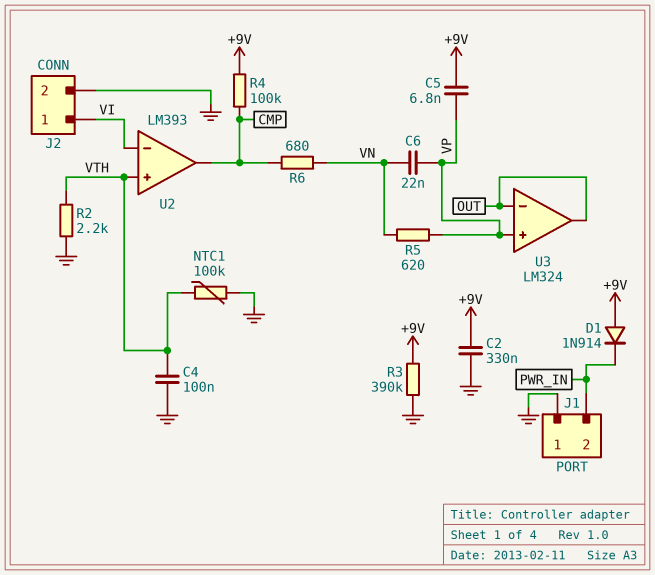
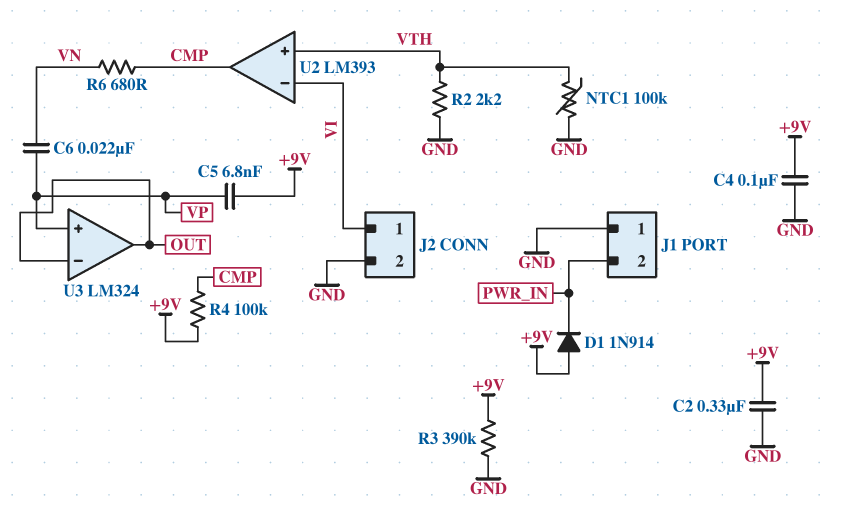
C4: 100nF (GND, VTH) -> 100nF (+9V, GND)
R5: 620 (VN, VP) -> none

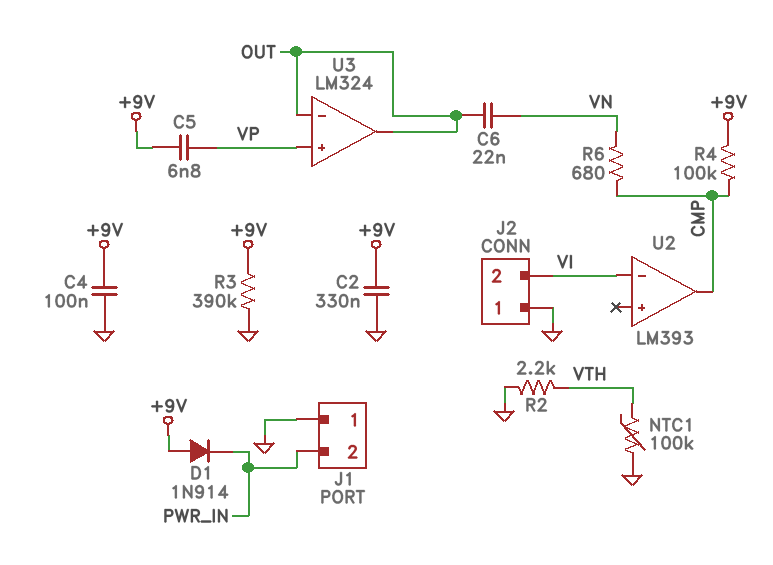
C6: 22nF (VN, VP) -> 22nF (OUT, VN)
J2 pin 1: VI -> GND
J2 pin 2: GND -> VI
U2 pin in+: VTH -> none

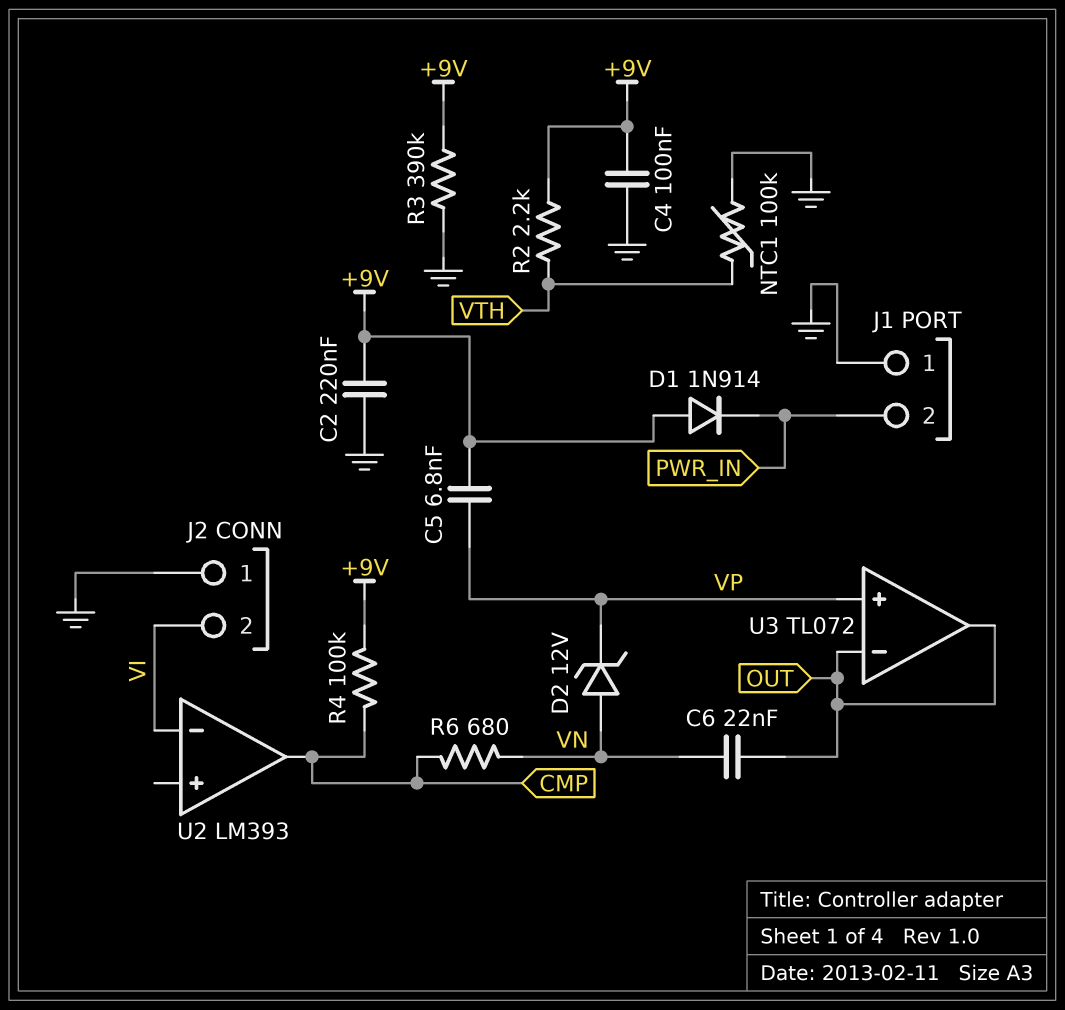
C2: 330nF (+9V, GND) -> 220nF (+9V, GND)
D2: none -> zener 12V (A VN, K VP)
R2: 2.2k (GND, VTH) -> 2.2k (+9V, VTH)
U3: LM324 -> TL072

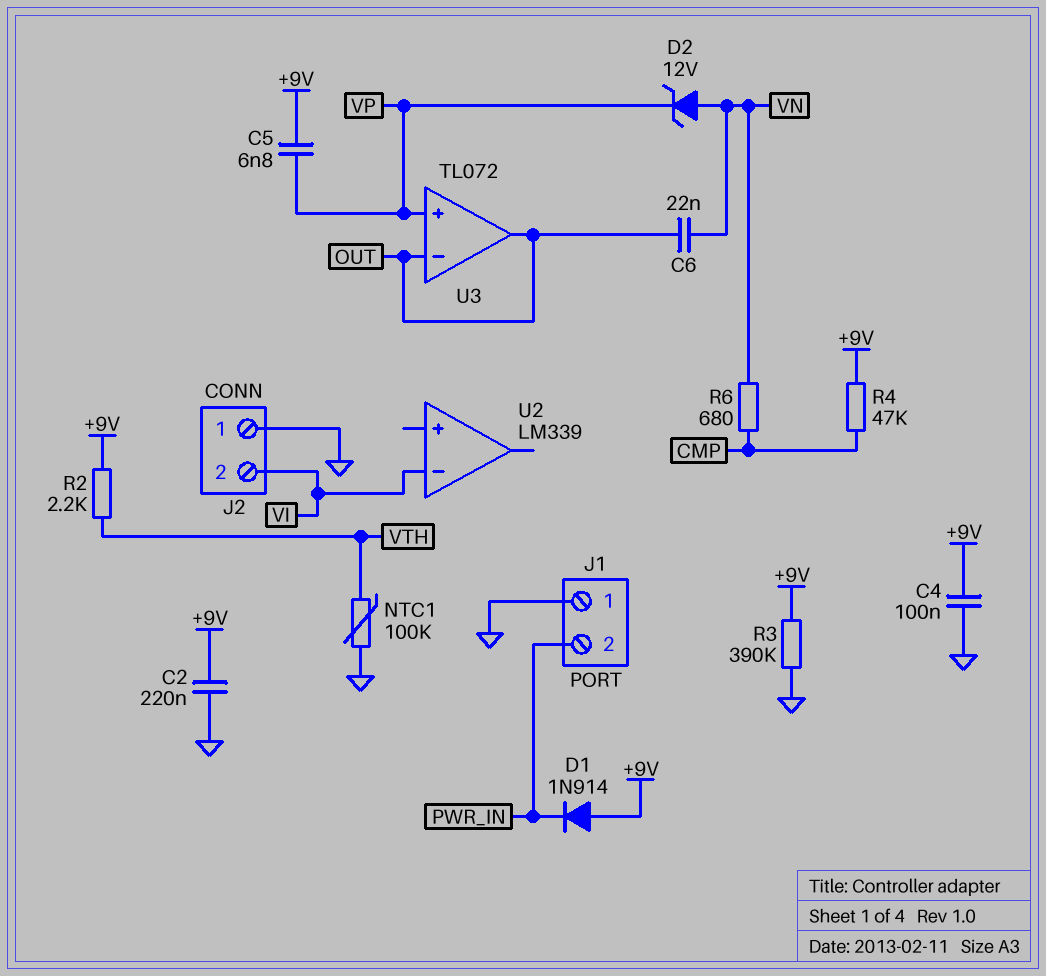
R4: 100k (+9V, CMP) -> 47k (+9V, CMP)
U2: LM393 -> LM339
U2 pin out: CMP -> none

